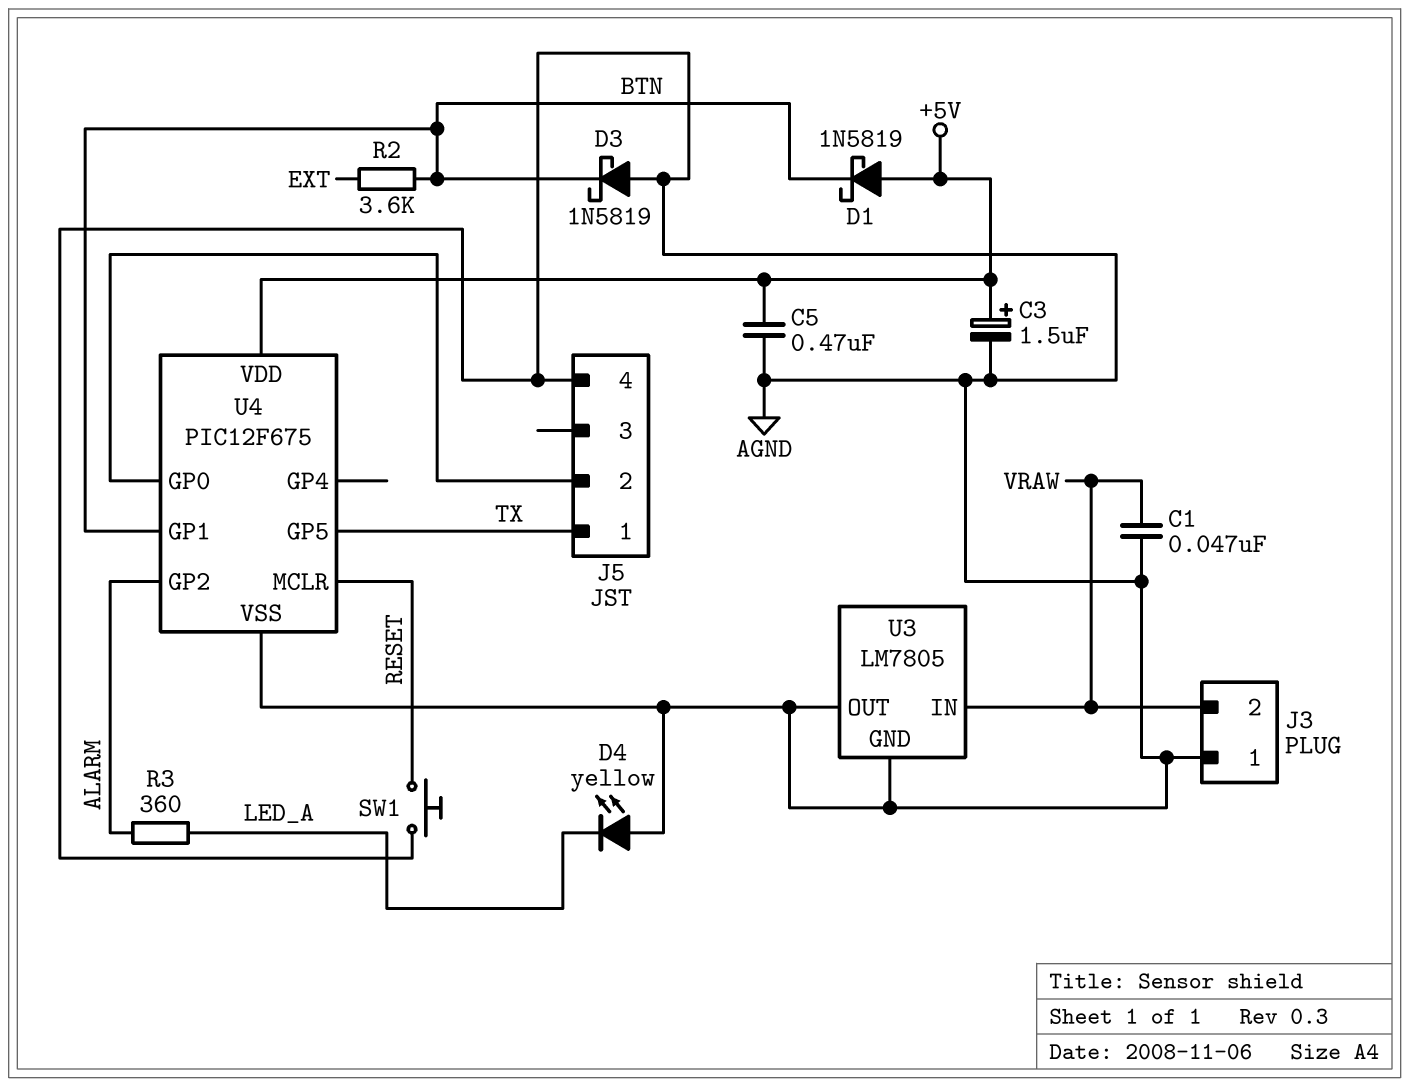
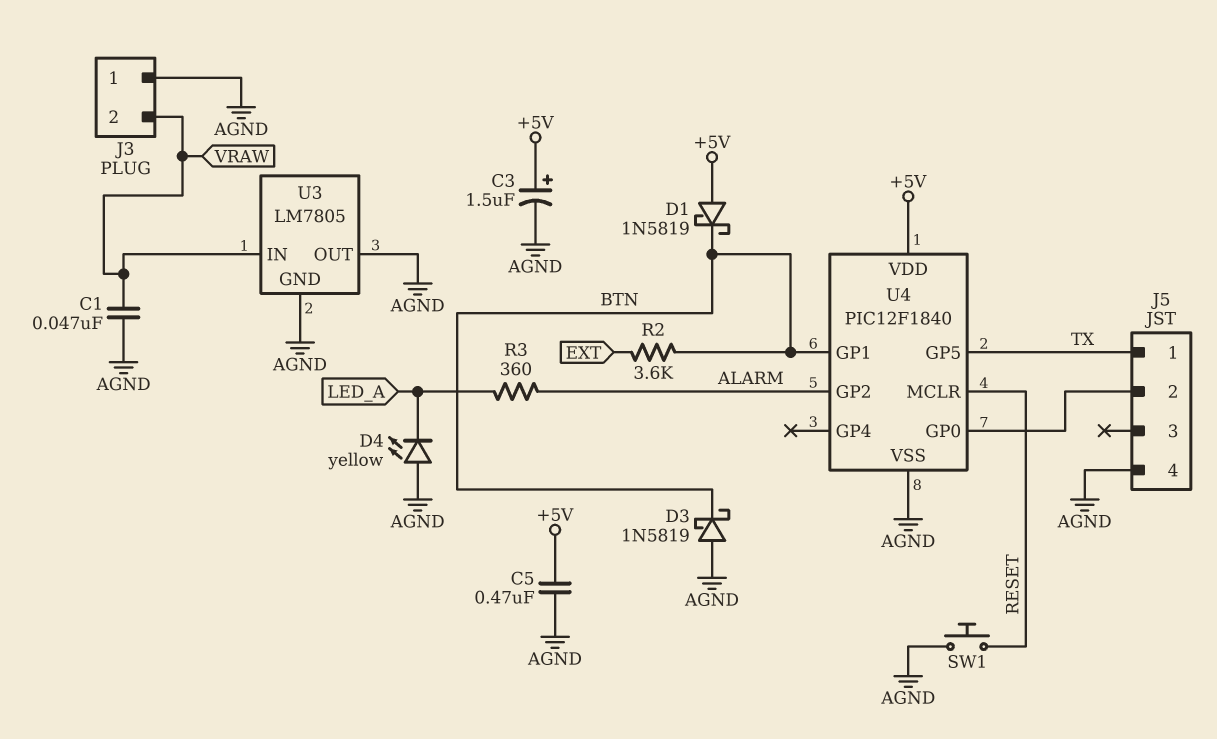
U4: PIC12F675 -> PIC12F1840

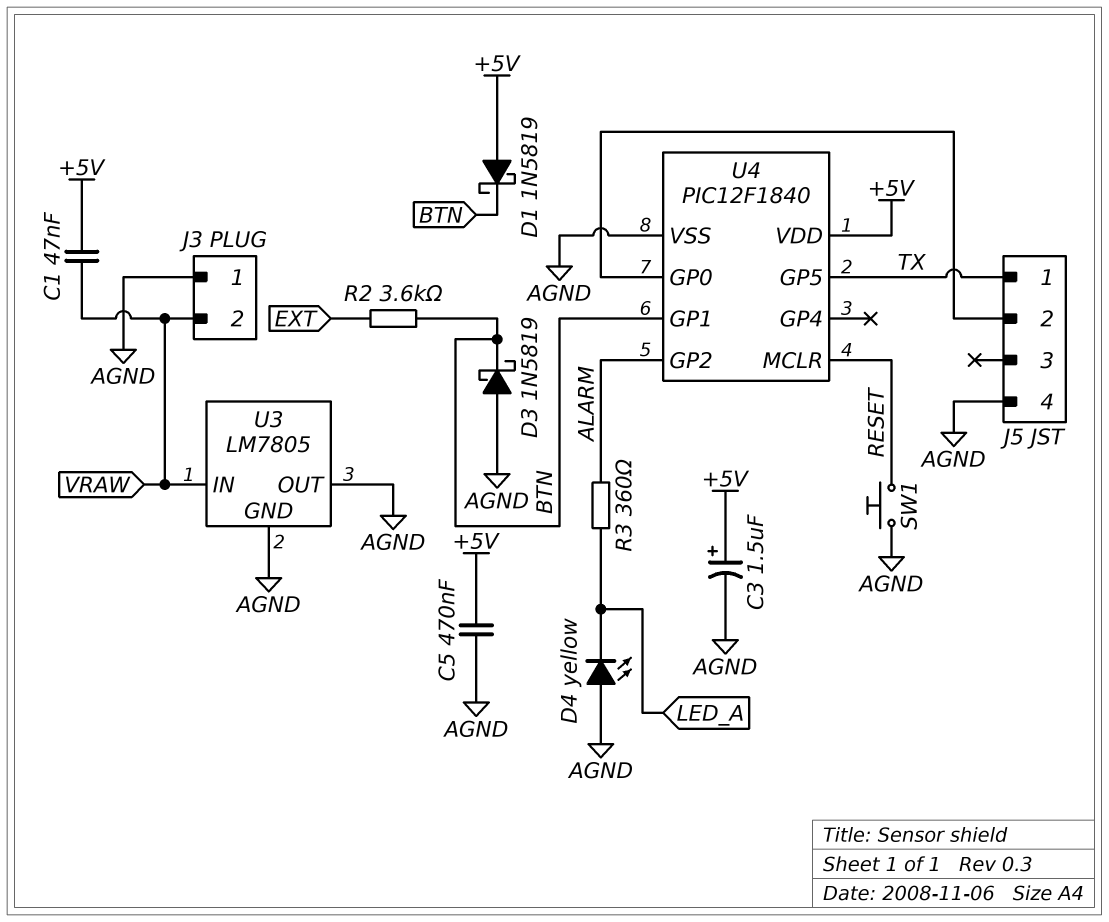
C1: 47nF (AGND, VRAW) -> 47nF (+5V, VRAW)

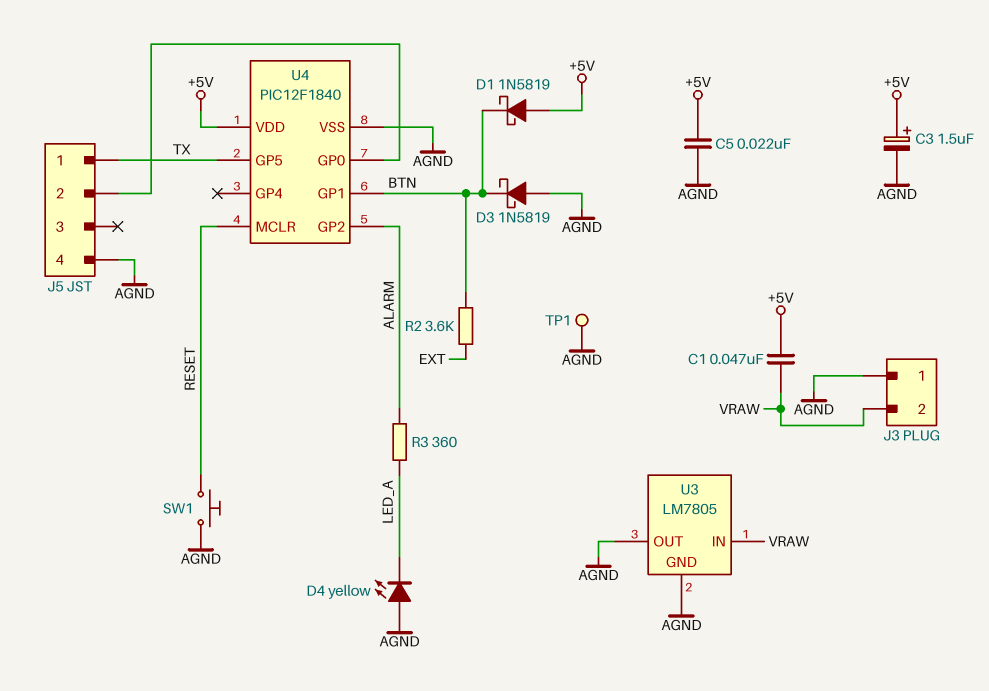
C5: 470nF (+5V, AGND) -> 22nF (+5V, AGND)
TP1: none -> test point (AGND)

